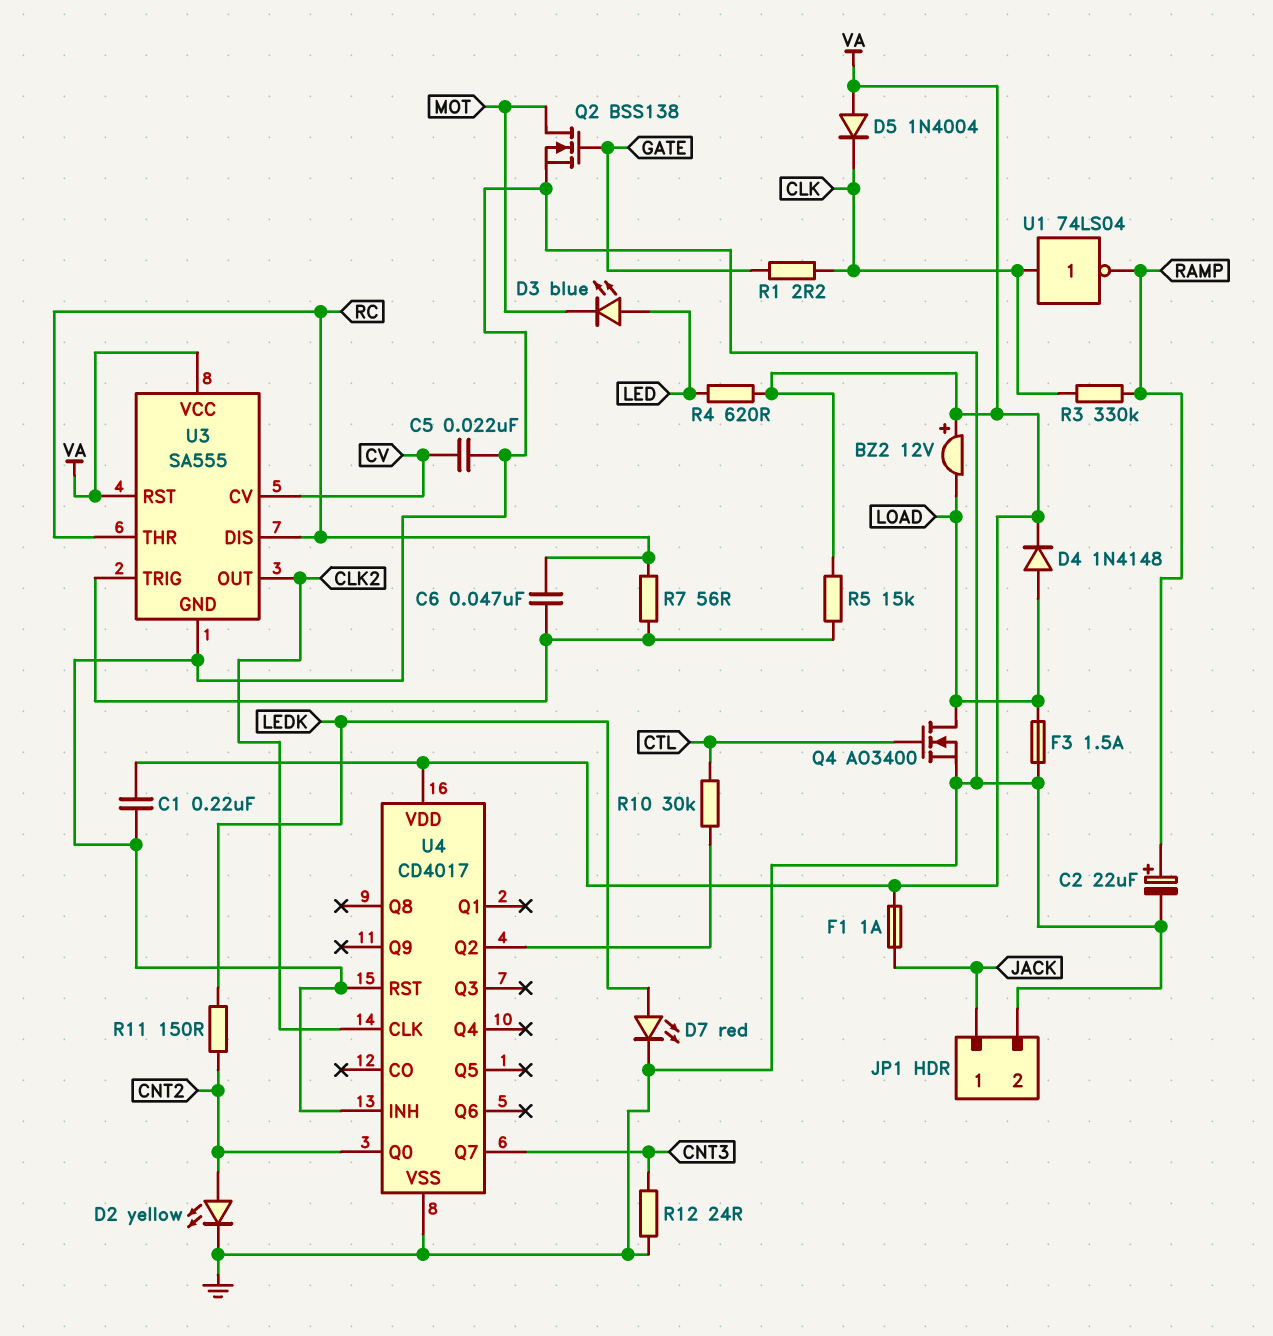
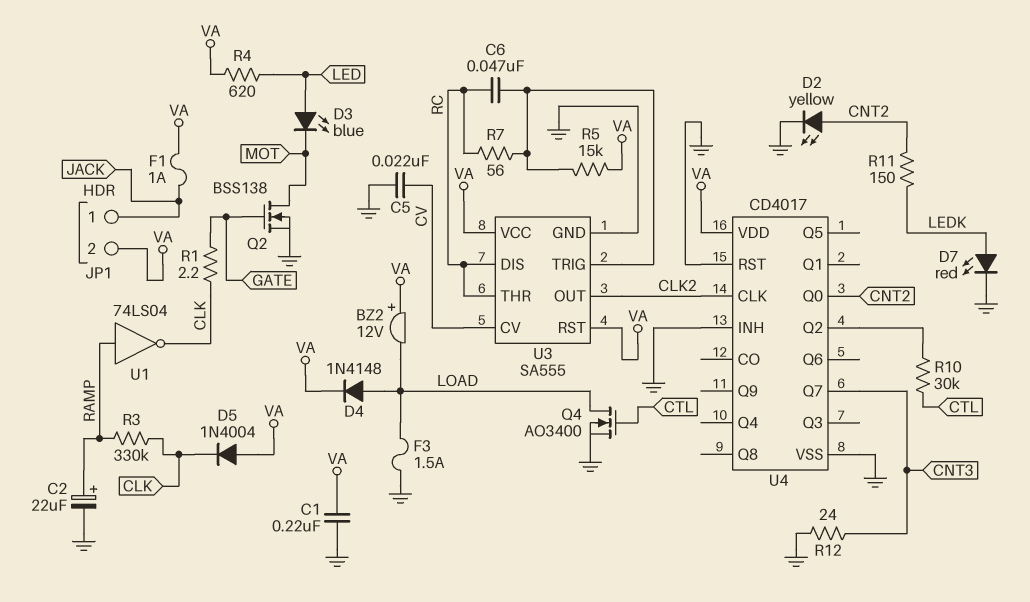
JP1 pin 2: GND -> VA
U1: NOT 74LS04 (in CLK, out RAMP) -> NOT 74LS04 (in RAMP, out CLK)

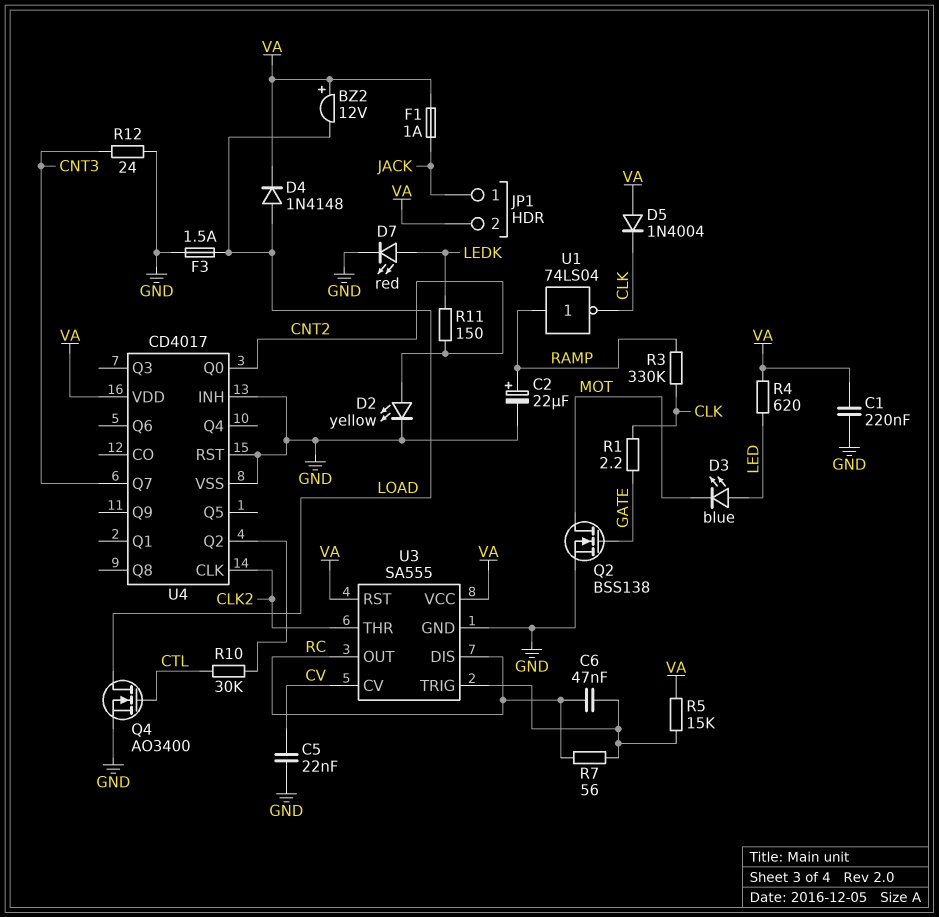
U3 pin OUT: CLK2 -> RC
U3 pin THR: RC -> CLK2

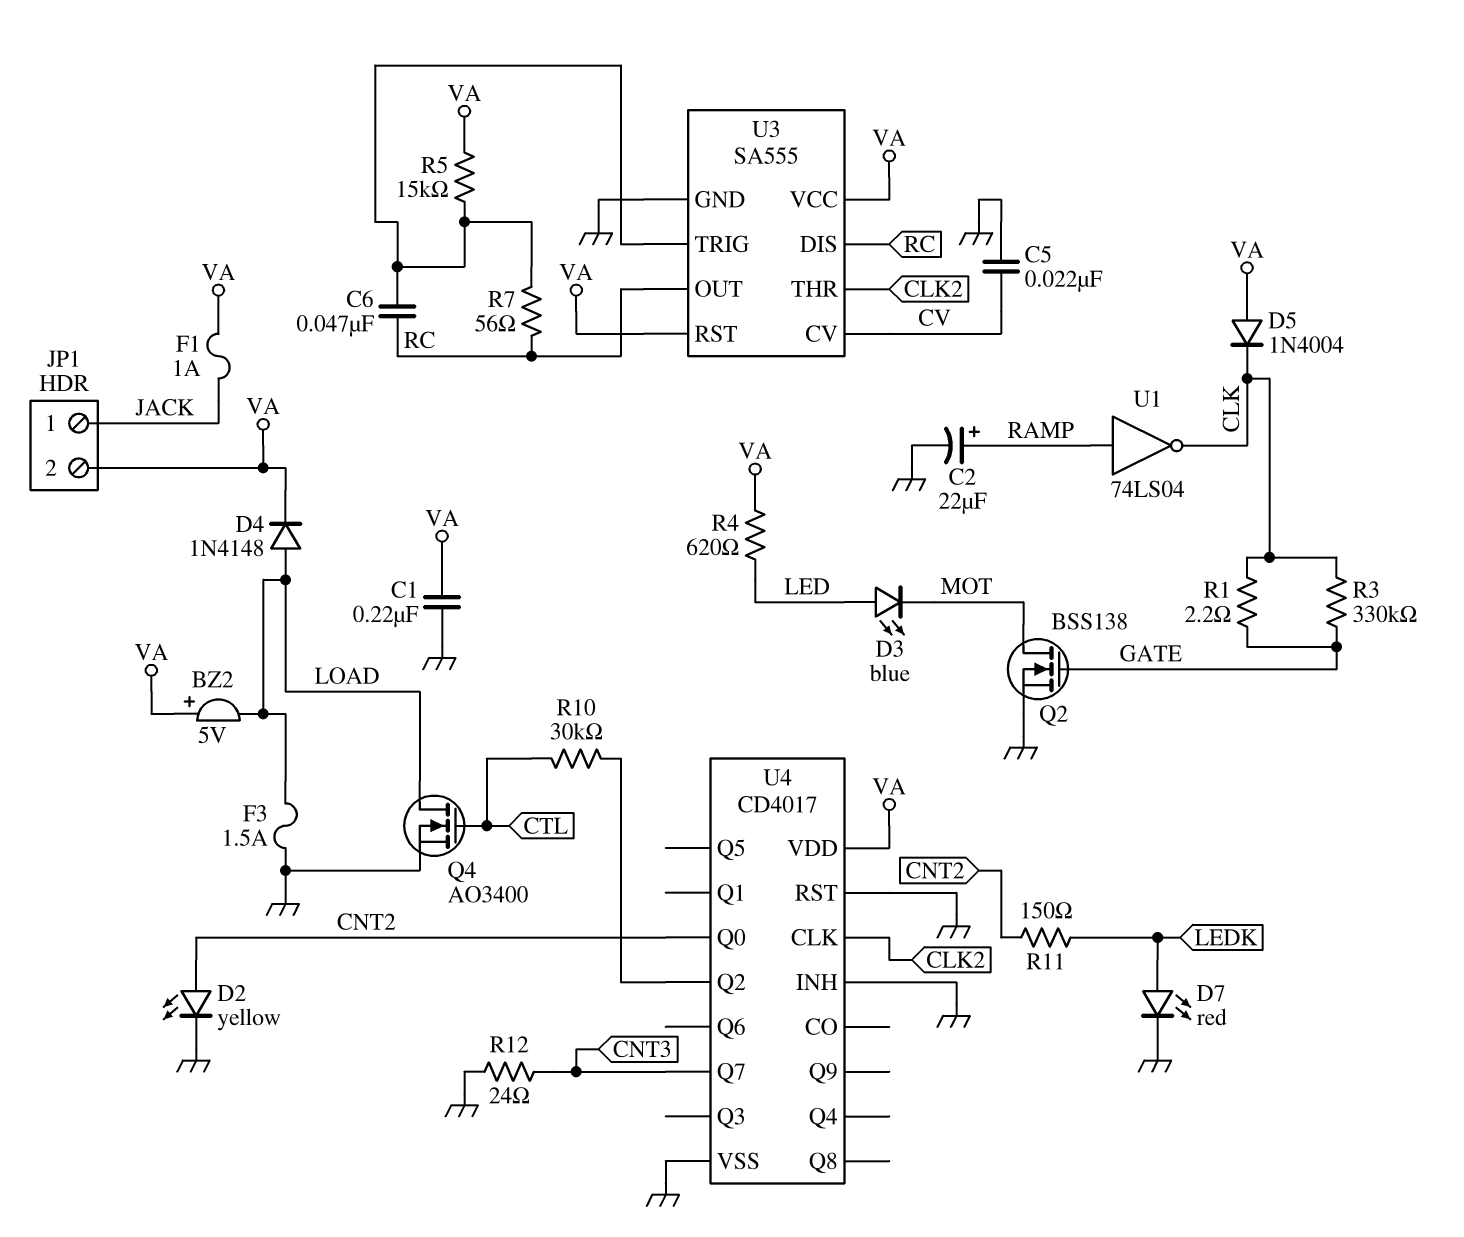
BZ2: buzzer 12V (plus VA, minus LOAD) -> buzzer 5V (plus VA, minus LOAD)
R3: 330k (CLK, RAMP) -> 330k (CLK, GATE)

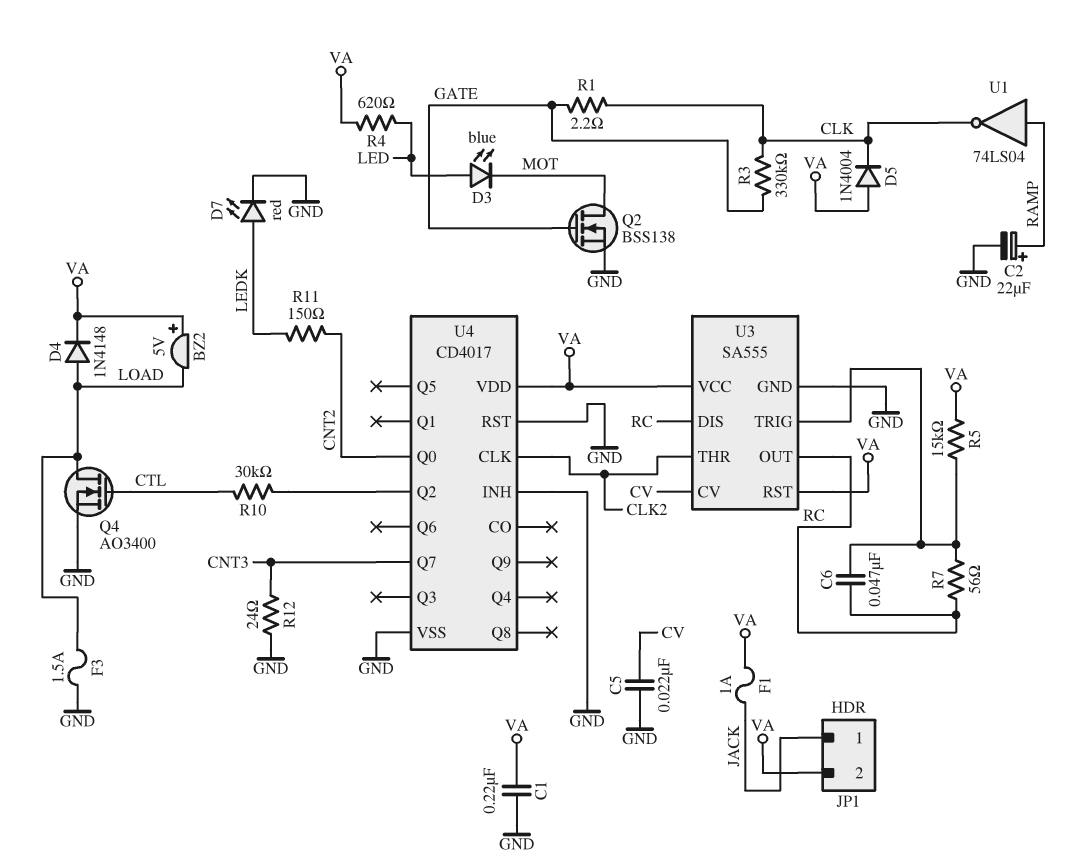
D2: LED yellow (A CNT2, K GND) -> none

